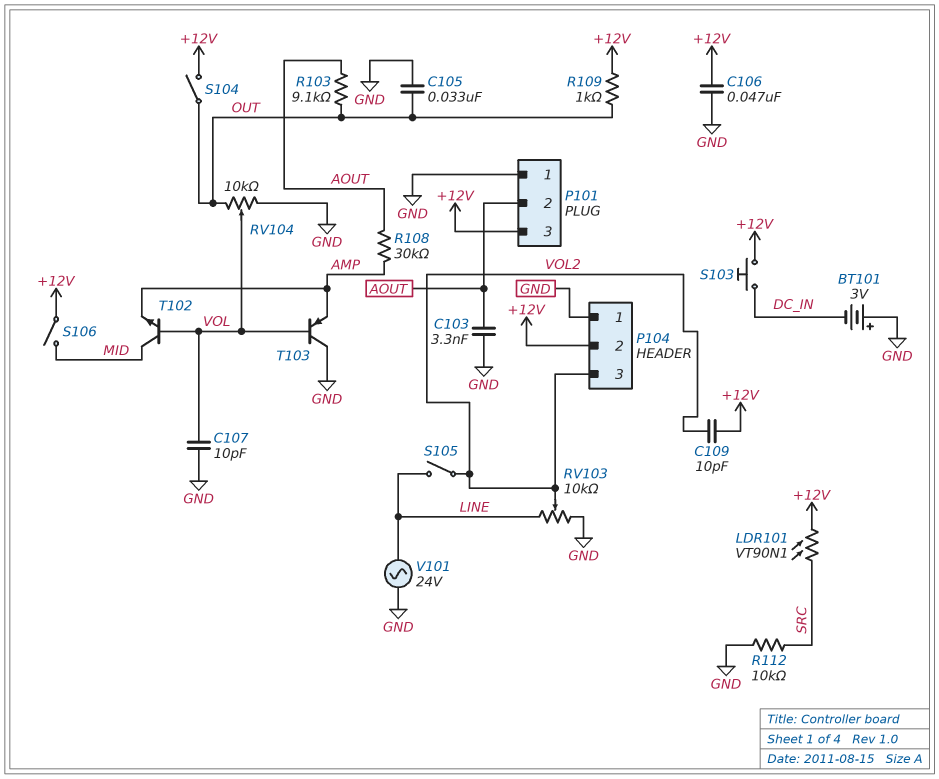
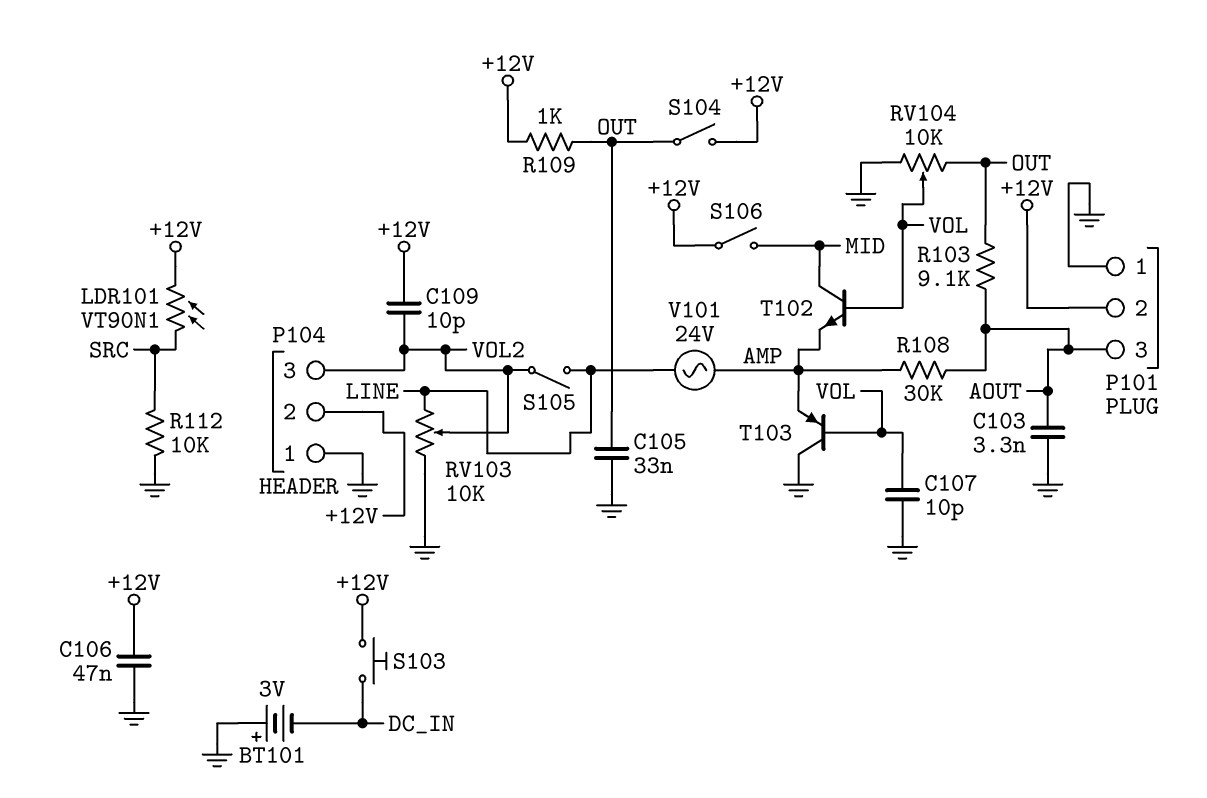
P101 pin 2: AOUT -> +12V
P101 pin 3: +12V -> AOUT
V101: AC 24V (GND, LINE) -> AC 24V (AMP, LINE)

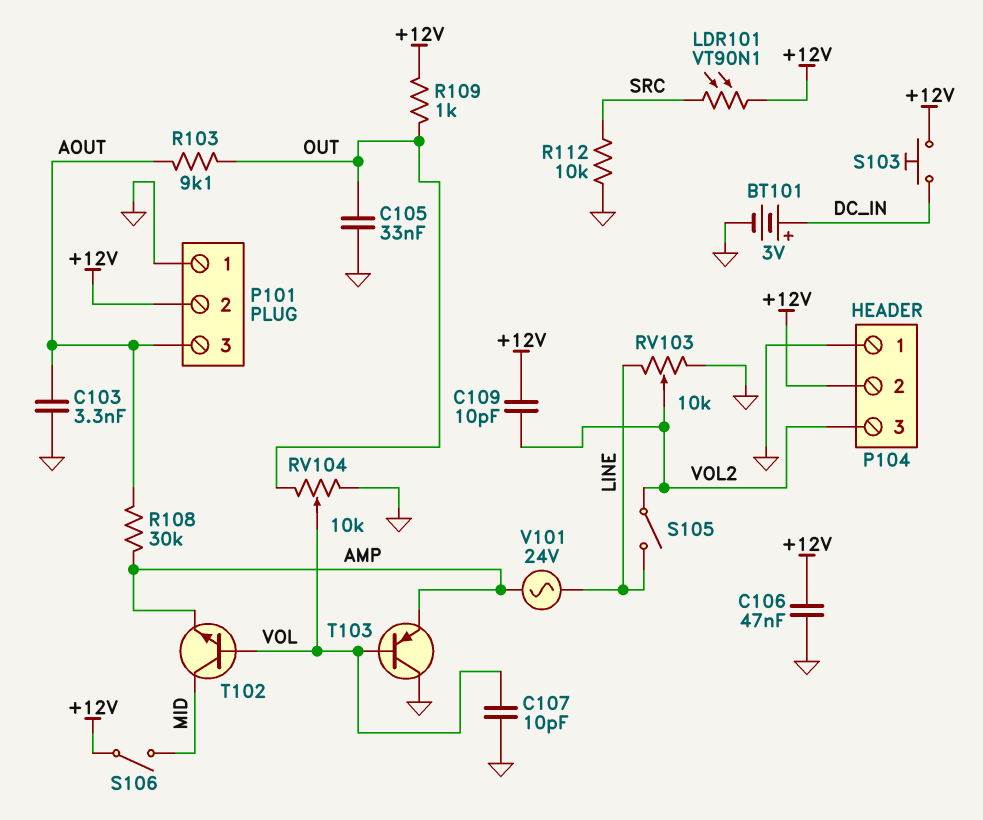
BT101: 3V (plus GND, minus DC_IN) -> 3V (plus DC_IN, minus GND)
S104: switch (+12V, OUT) -> none

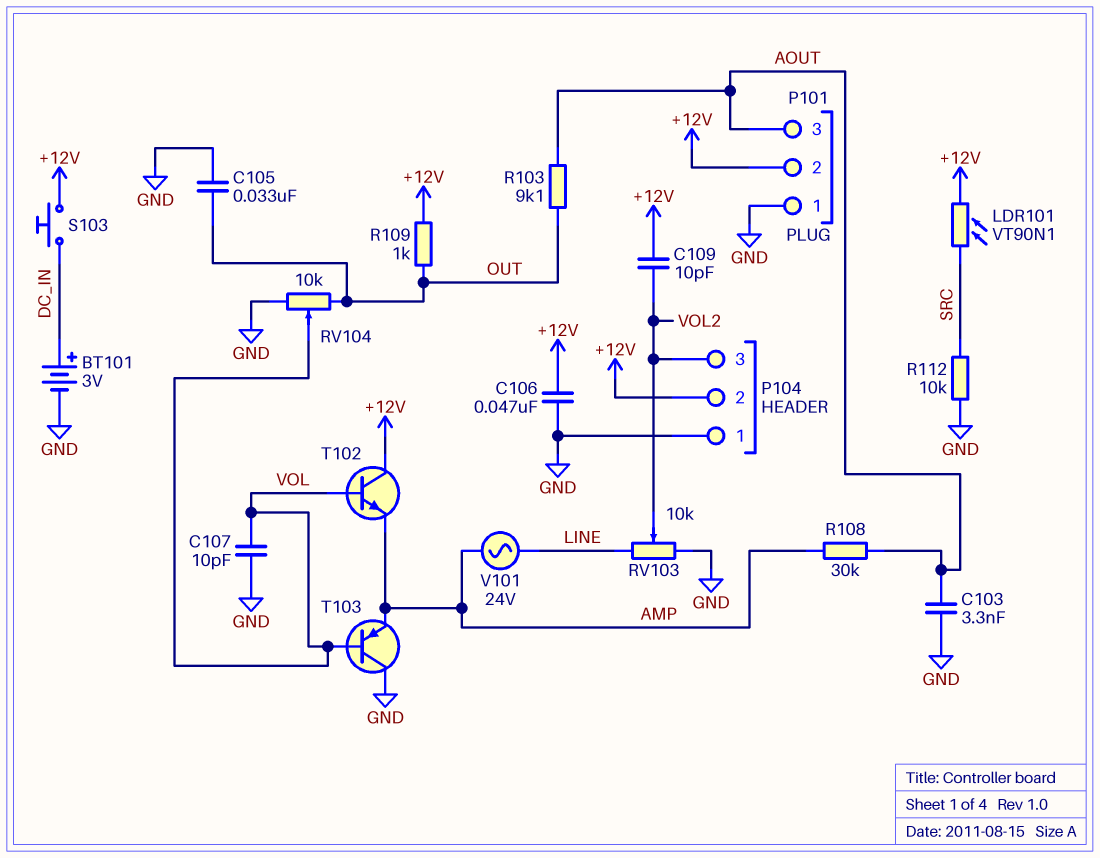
S105: switch (LINE, VOL2) -> none
S106: switch (+12V, MID) -> none
T102: NPN (B VOL, C MID, E AMP) -> NPN (B VOL, C +12V, E AMP)

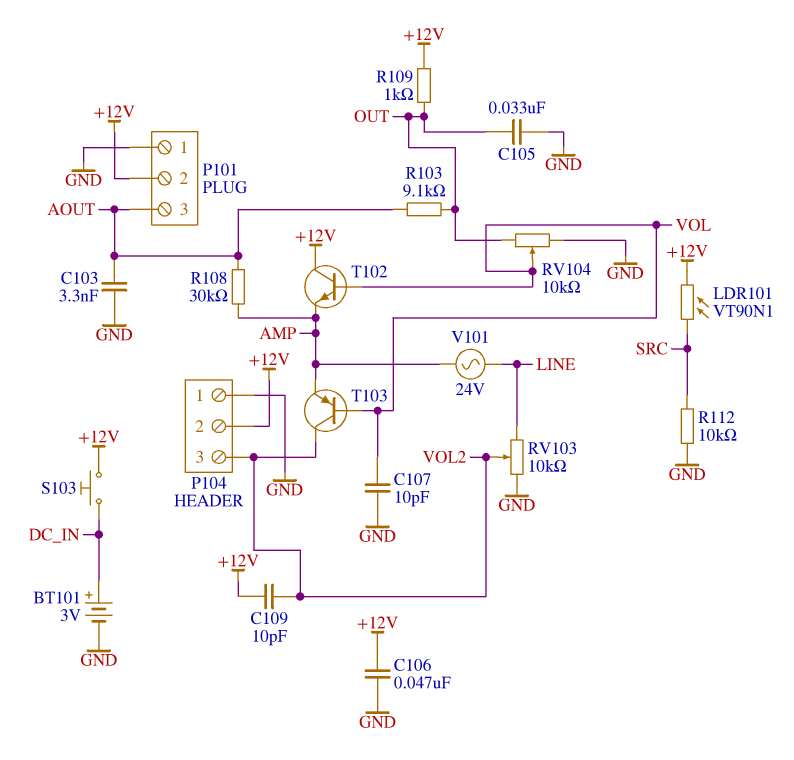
T103: PNP (B VOL, C GND, E AMP) -> PNP (B VOL, C VOL2, E AMP)

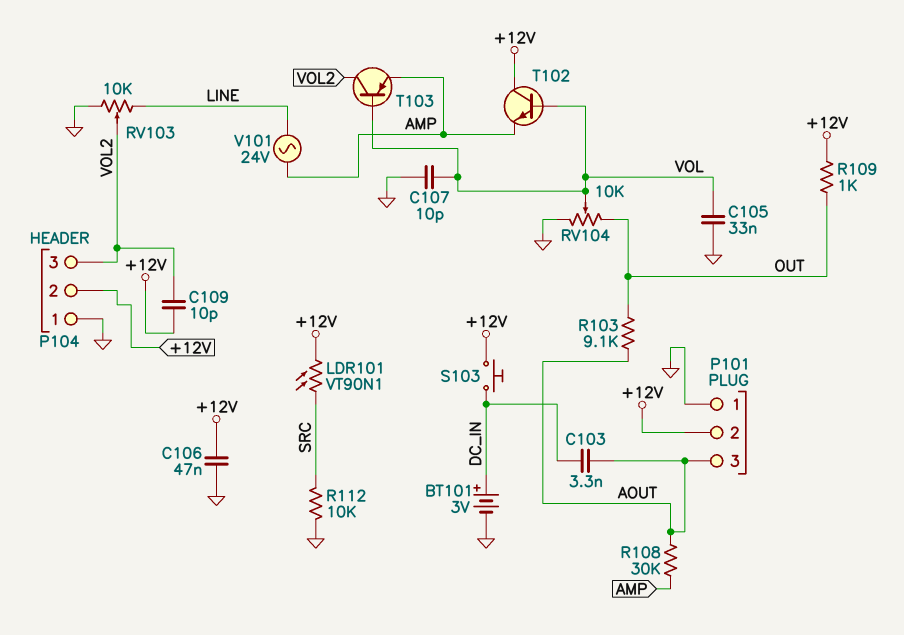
C103: 3.3nF (AOUT, GND) -> 3.3nF (AOUT, DC_IN)
C105: 33nF (GND, OUT) -> 33nF (GND, VOL)

